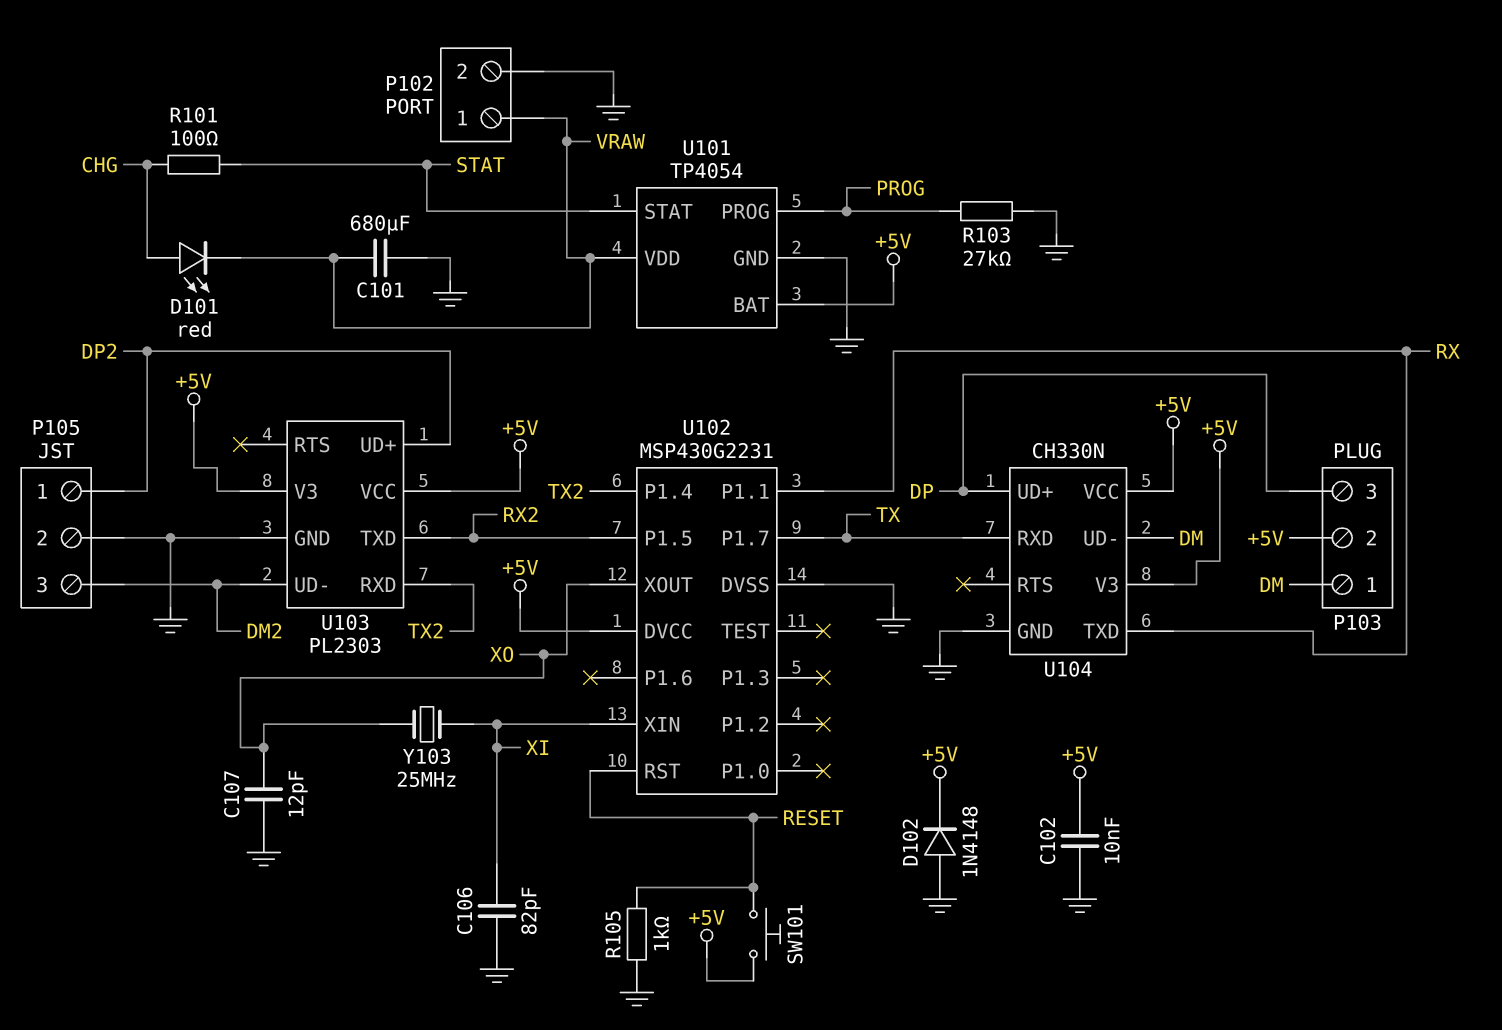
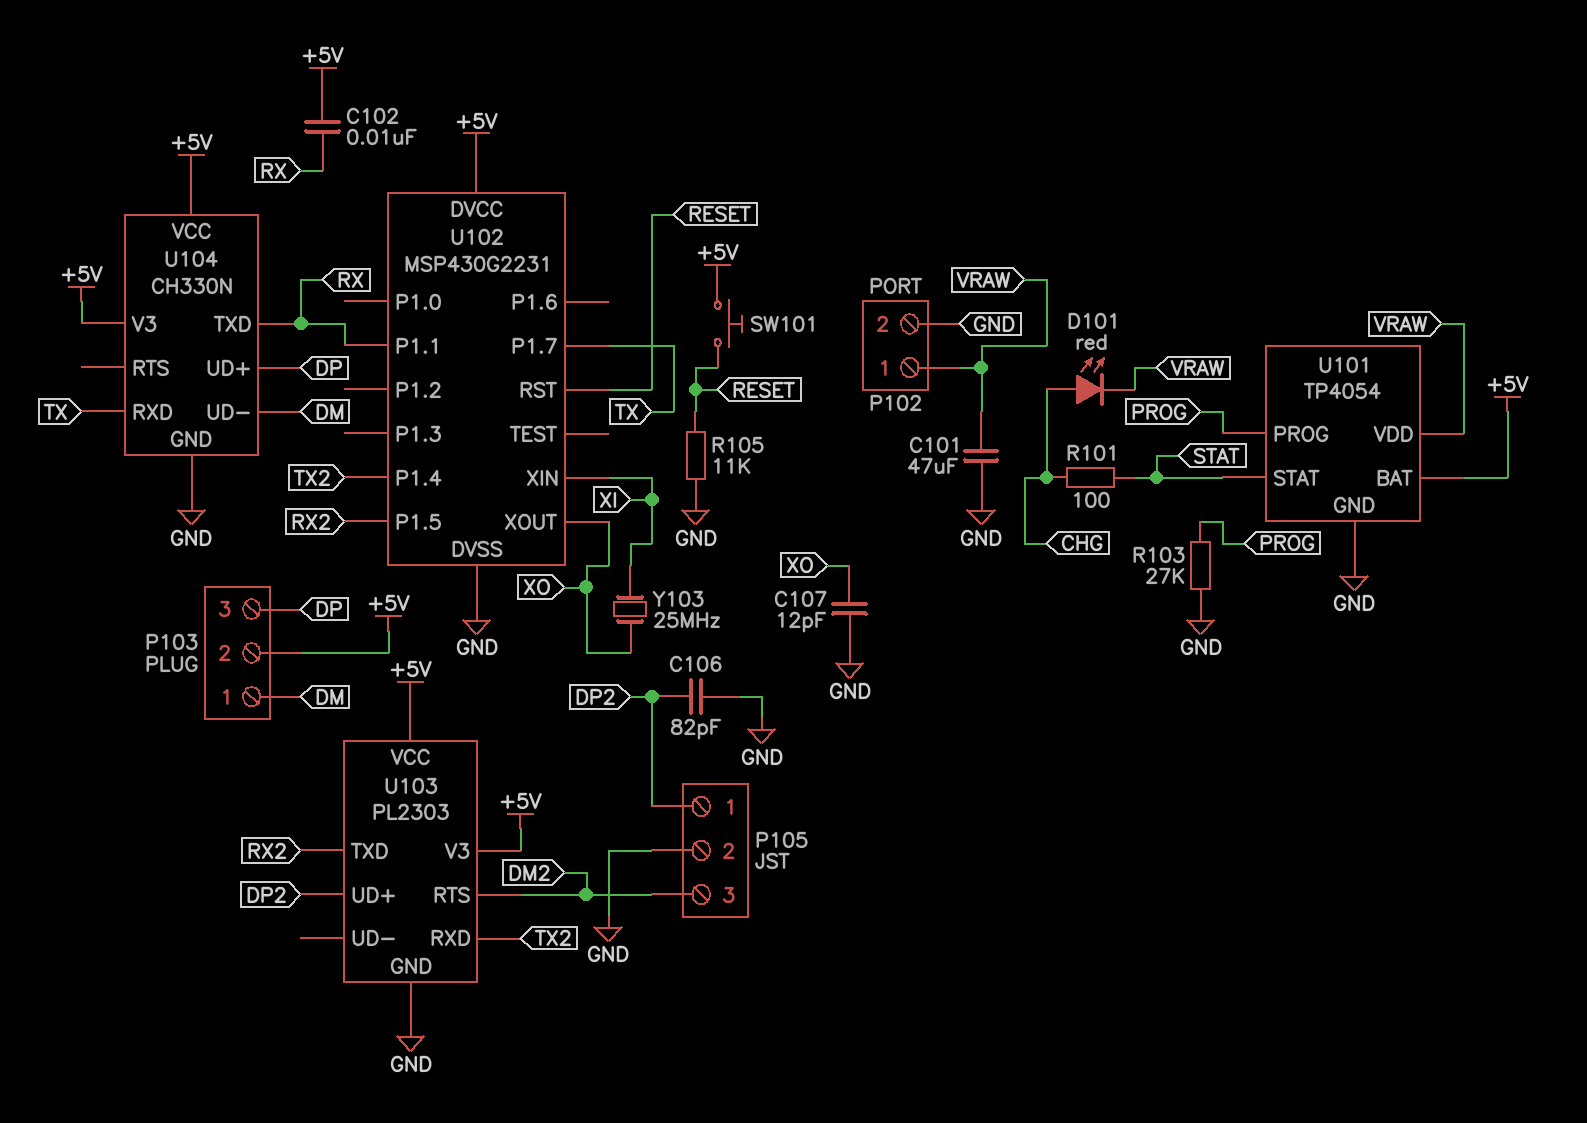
C101: 680uF (GND, VRAW) -> 47uF (GND, VRAW)
C102: 10nF (+5V, GND) -> 10nF (+5V, RX)
C106: 82pF (GND, XI) -> 82pF (DP2, GND)
D102: diode 1N4148 (A GND, K +5V) -> none
R105: 1k (GND, RESET) -> 11k (GND, RESET)
U103 pin RTS: none -> DM2
U103 pin UD-: DM2 -> none

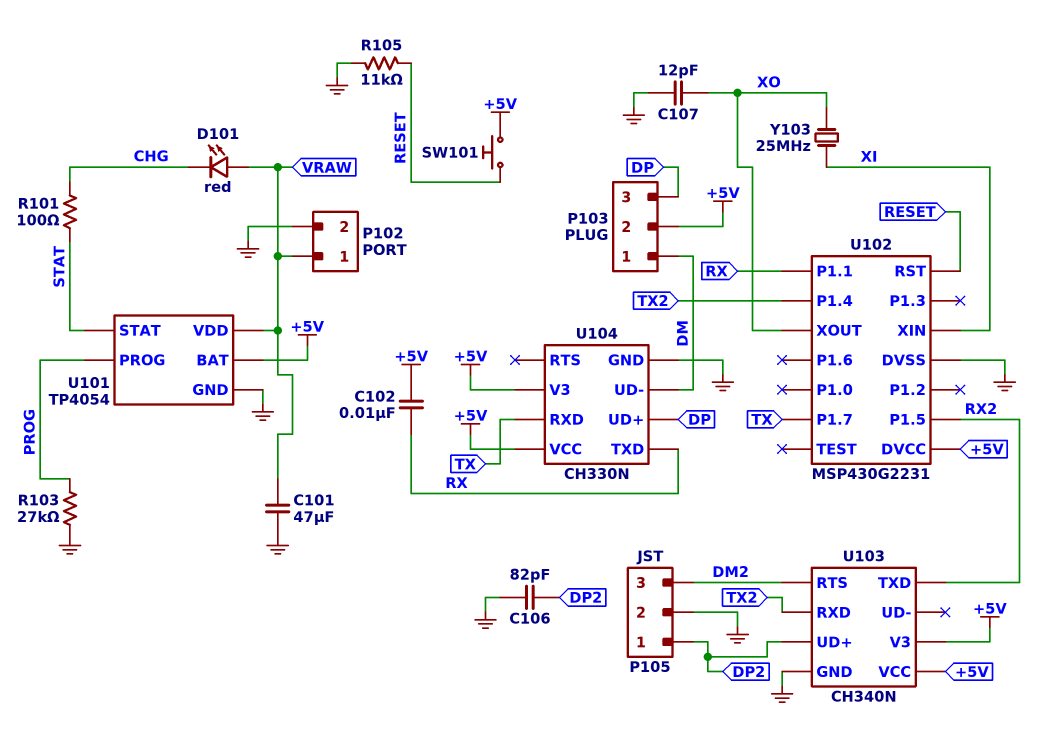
D101: LED red (A CHG, K VRAW) -> LED red (A VRAW, K CHG)
U103: PL2303 -> CH340N

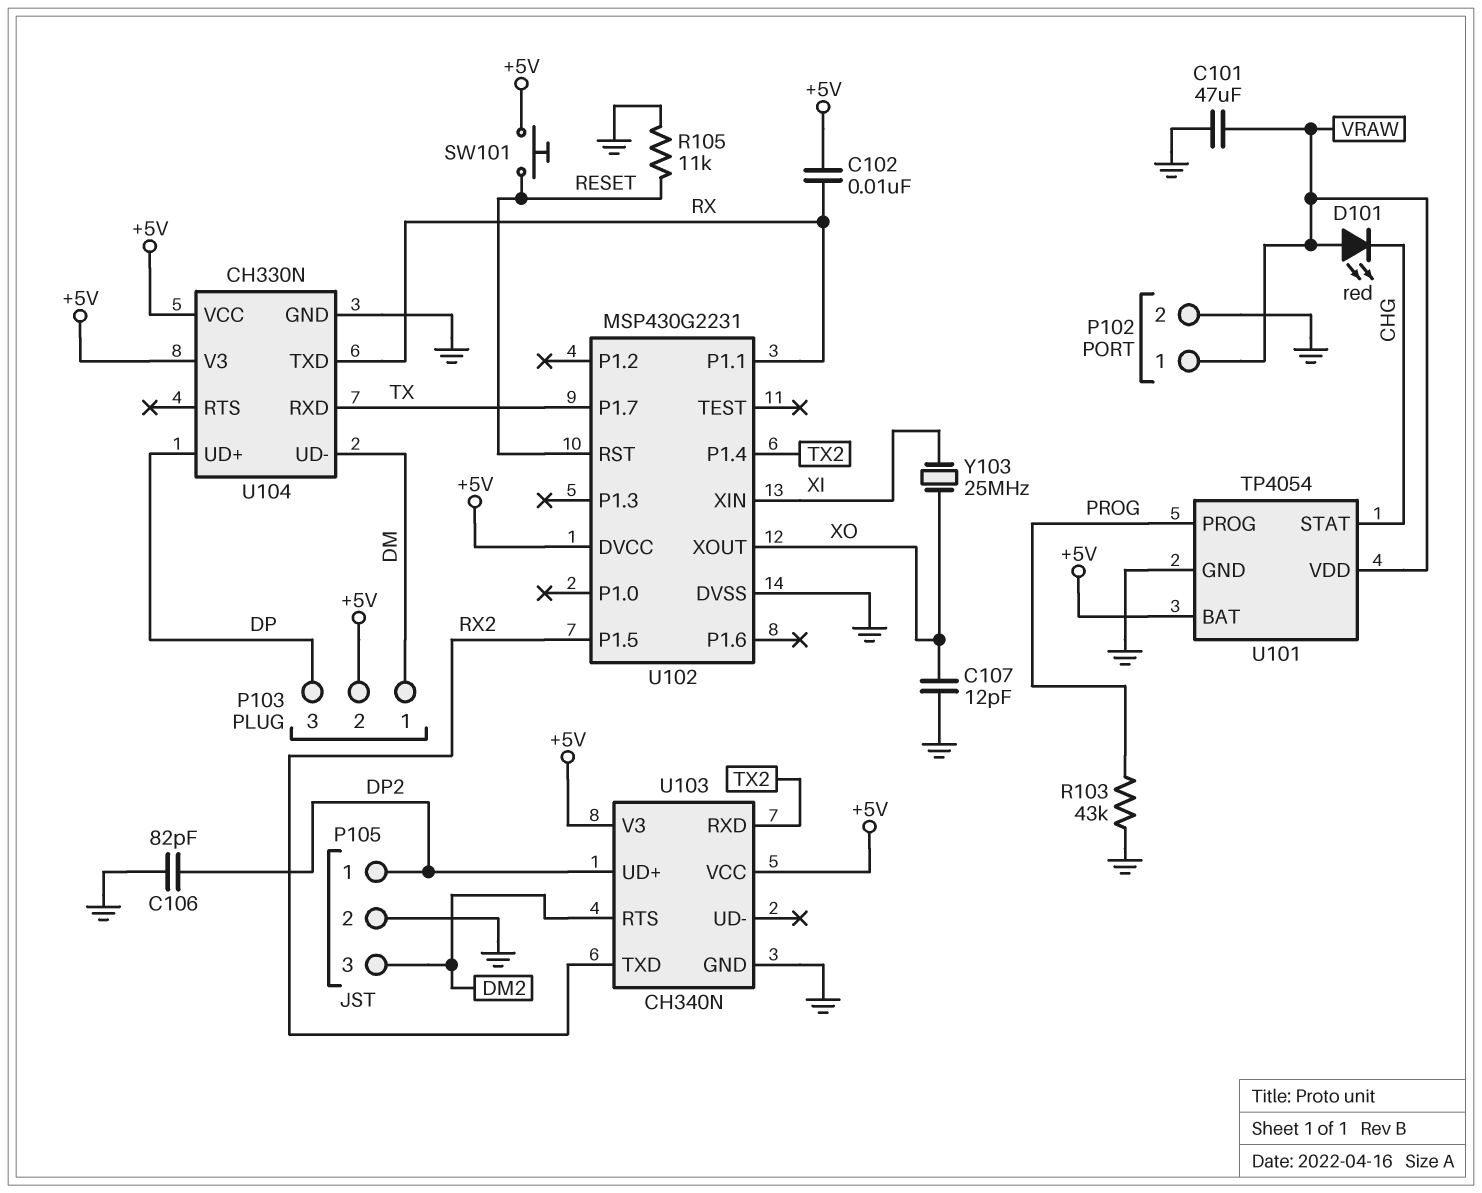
R101: 100 (CHG, STAT) -> none
R103: 27k (GND, PROG) -> 43k (GND, PROG)
U101 pin STAT: STAT -> CHG

